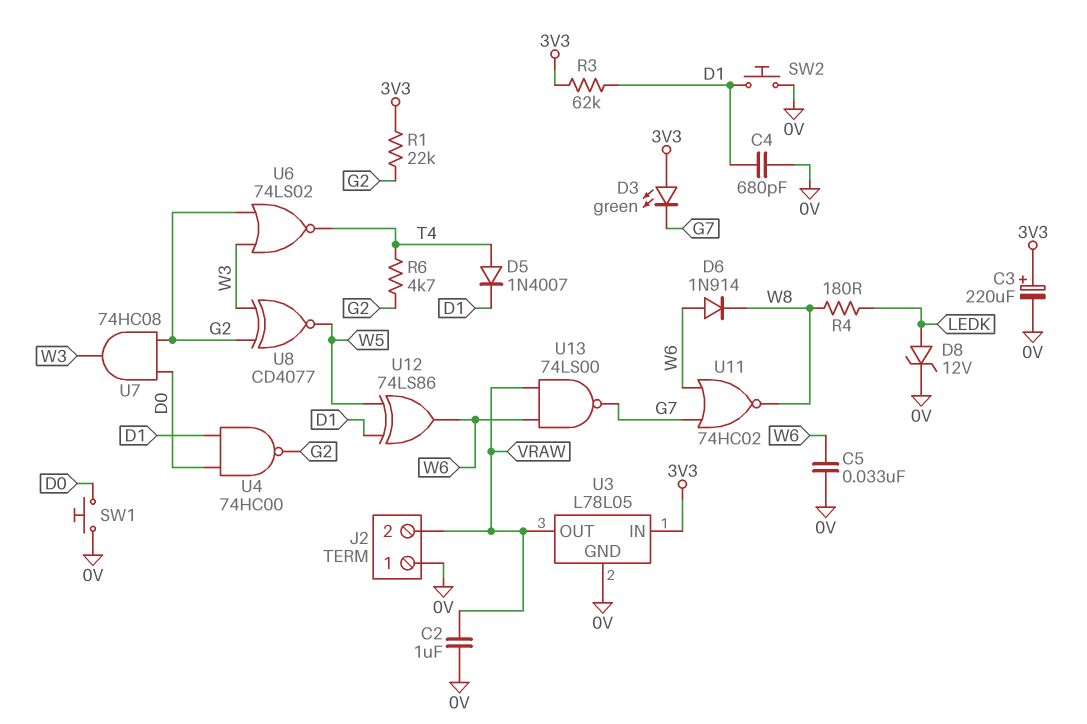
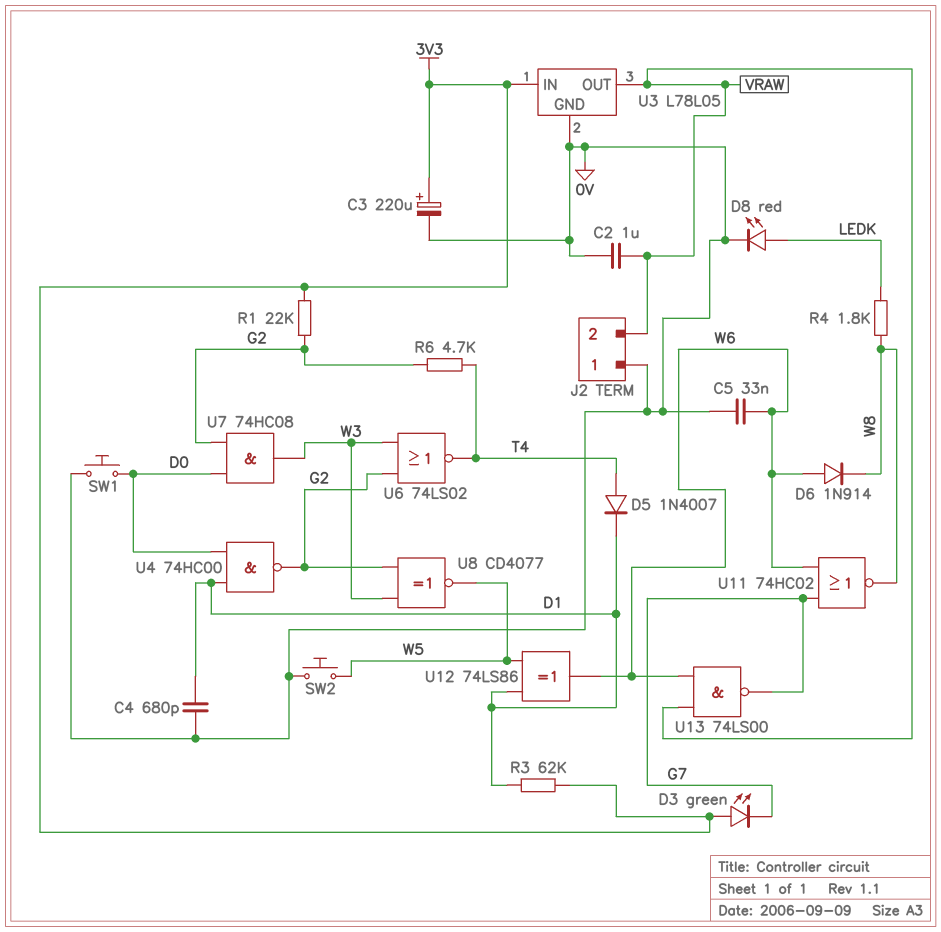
D8: zener 12V (A LEDK, K 0V) -> LED red (A LEDK, K 0V)
R4: 180 (LEDK, W8) -> 1.8k (LEDK, W8)
SW2: button (0V, D1) -> button (0V, W5)

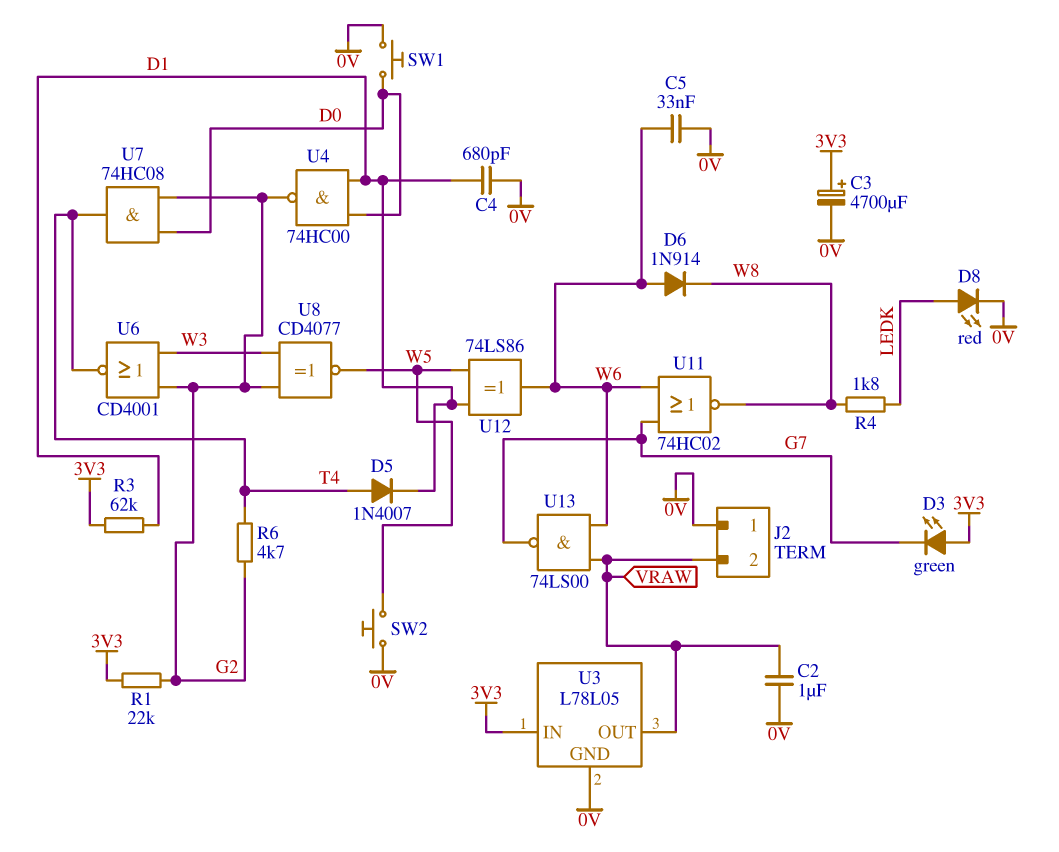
C3: 220uF (plus 3V3, minus 0V) -> 4700uF (plus 3V3, minus 0V)
U6: NOR 74LS02 (in G2, in W3, out T4) -> NOR CD4001 (in G2, in W3, out T4)
U7: AND 74HC08 (in D0, in G2, out W3) -> AND 74HC08 (in D0, in G2, out T4)

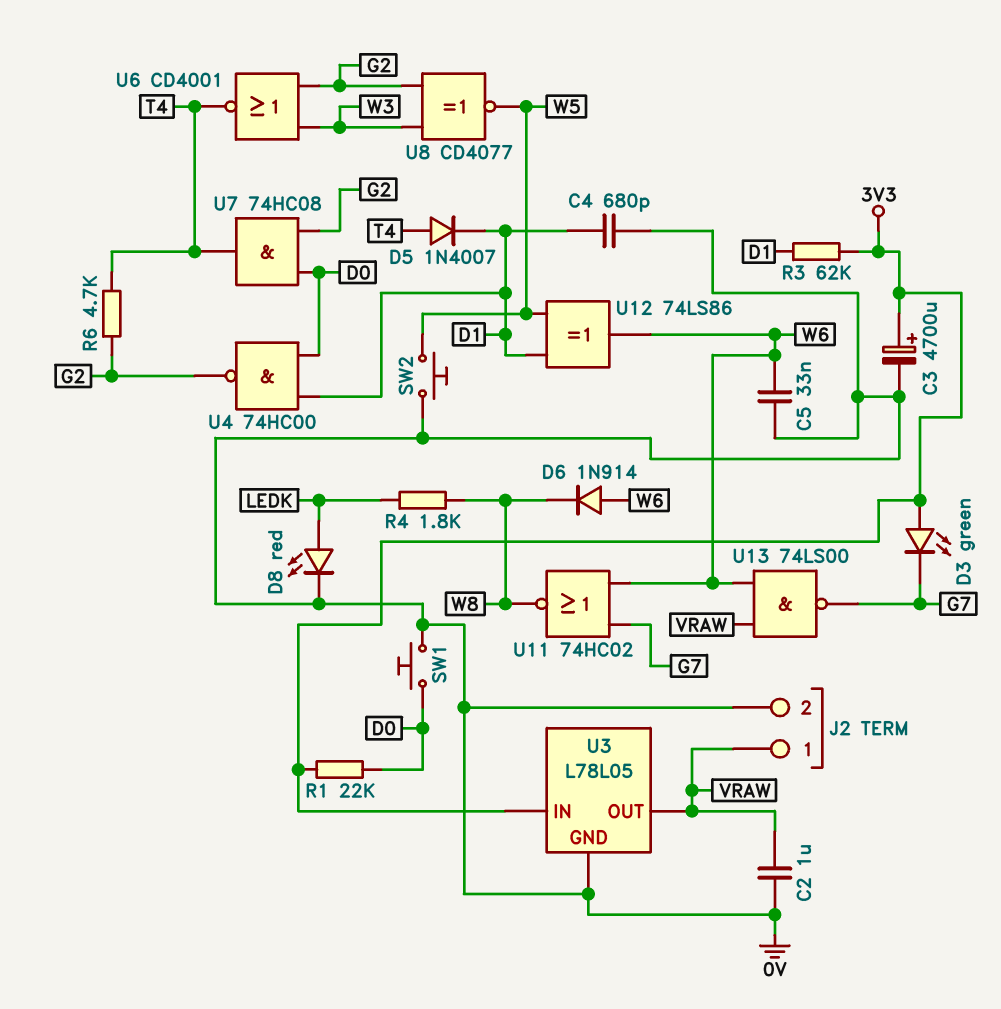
J2 pin 1: 0V -> VRAW
J2 pin 2: VRAW -> 0V
R1: 22k (3V3, G2) -> 22k (3V3, D0)

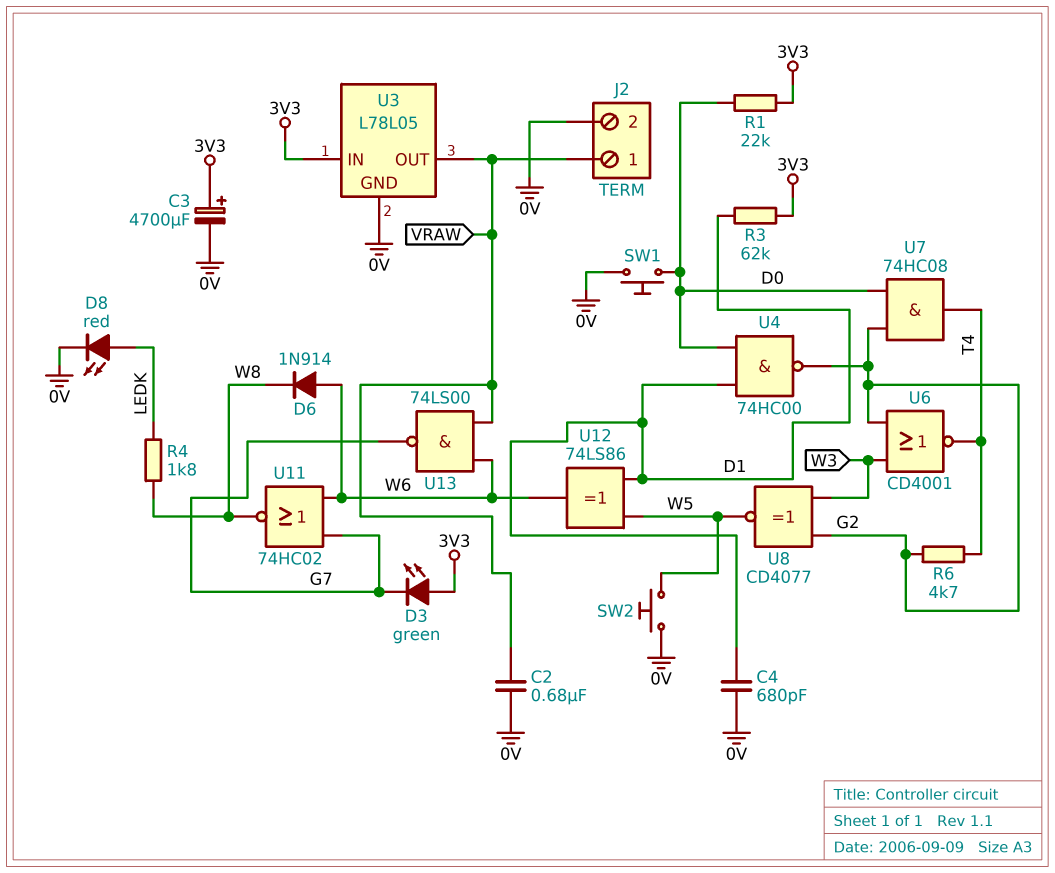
C2: 1uF (0V, VRAW) -> 680nF (0V, VRAW)
C5: 33nF (0V, W6) -> none
D5: diode 1N4007 (A T4, K D1) -> none

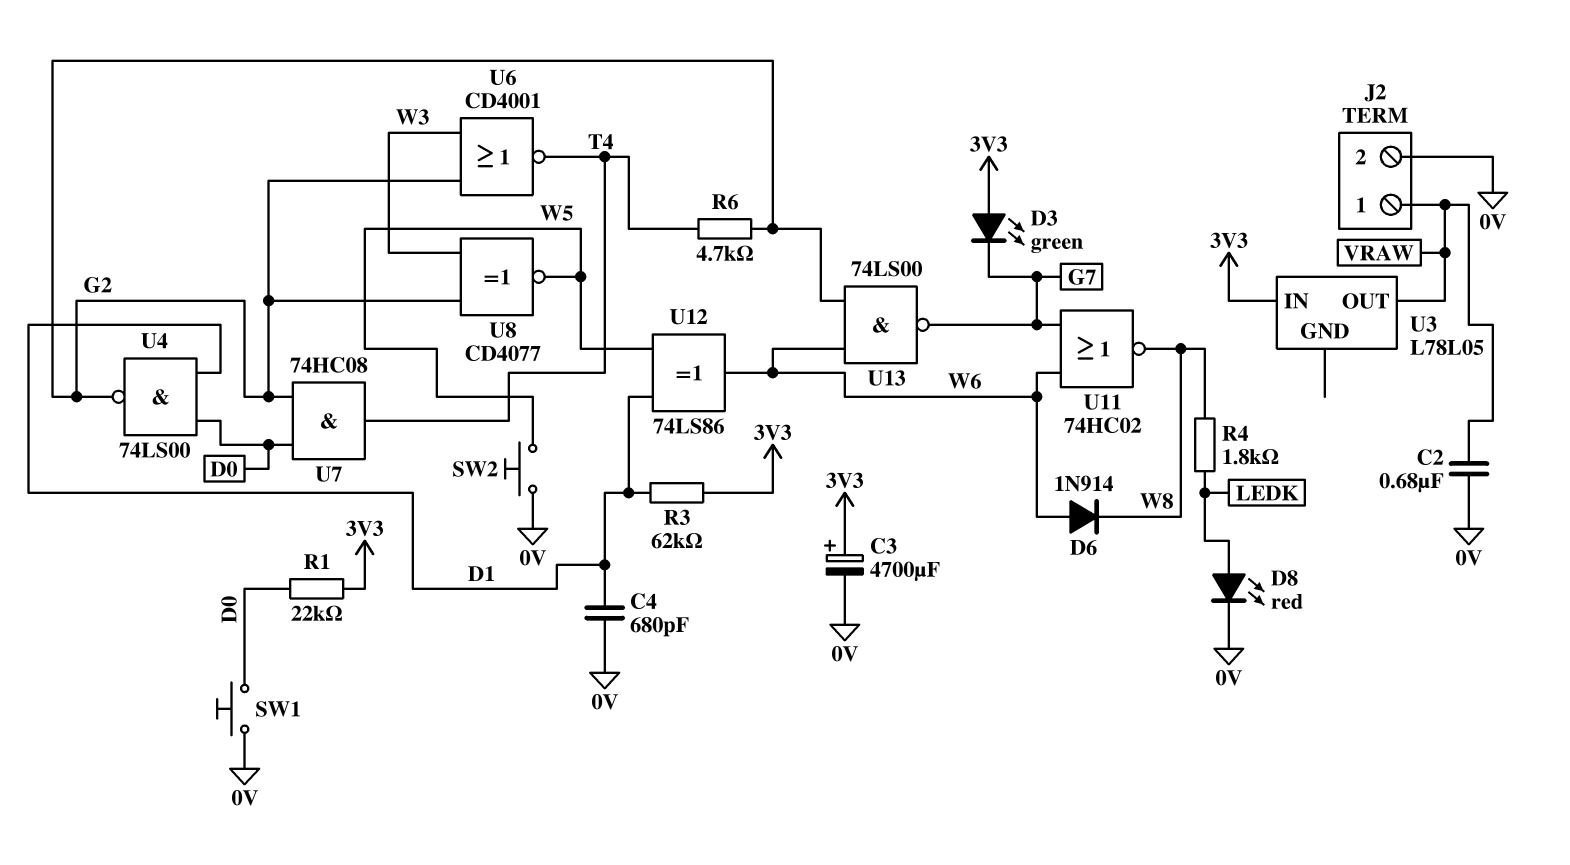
U3 pin GND: 0V -> none
U4: NAND 74HC00 (in D0, in D1, out G2) -> NAND 74LS00 (in D0, in D1, out G2)
U13: NAND 74LS00 (in VRAW, in W6, out G7) -> NAND 74LS00 (in G2, in W6, out G7)

